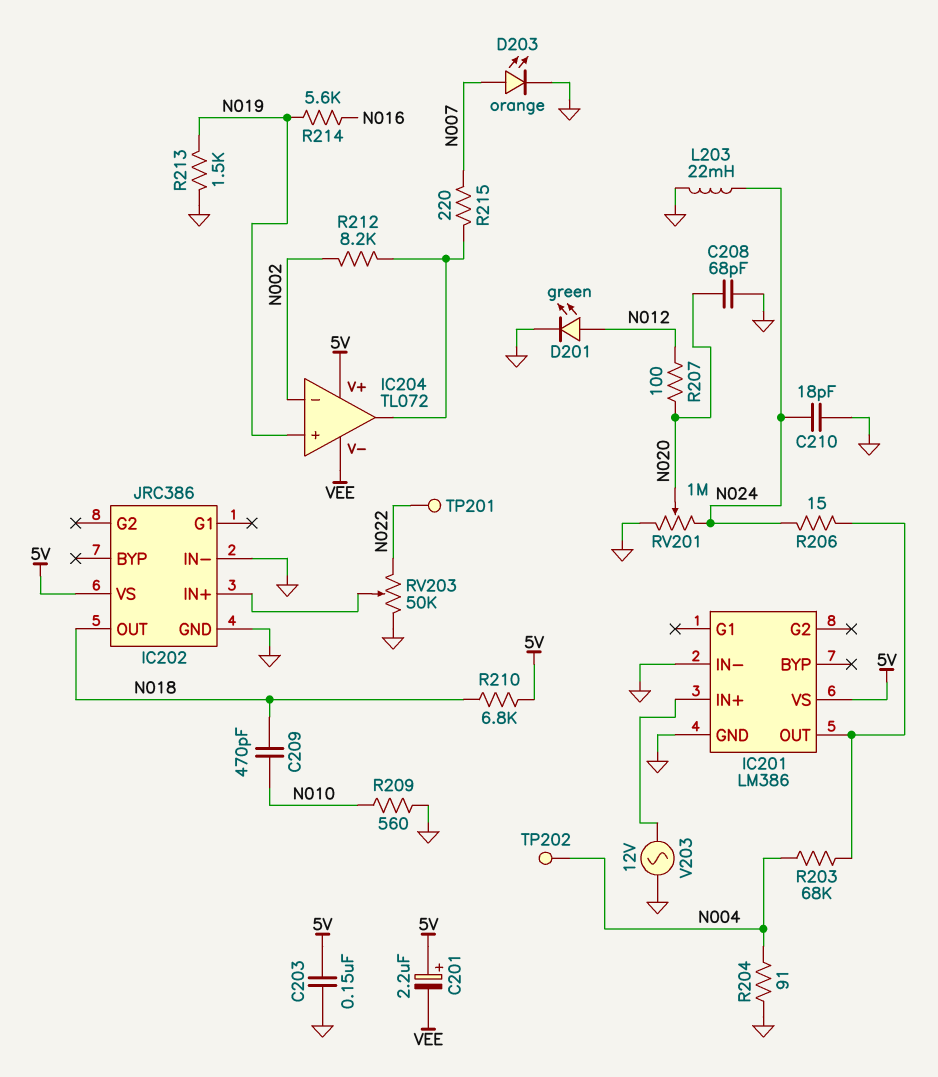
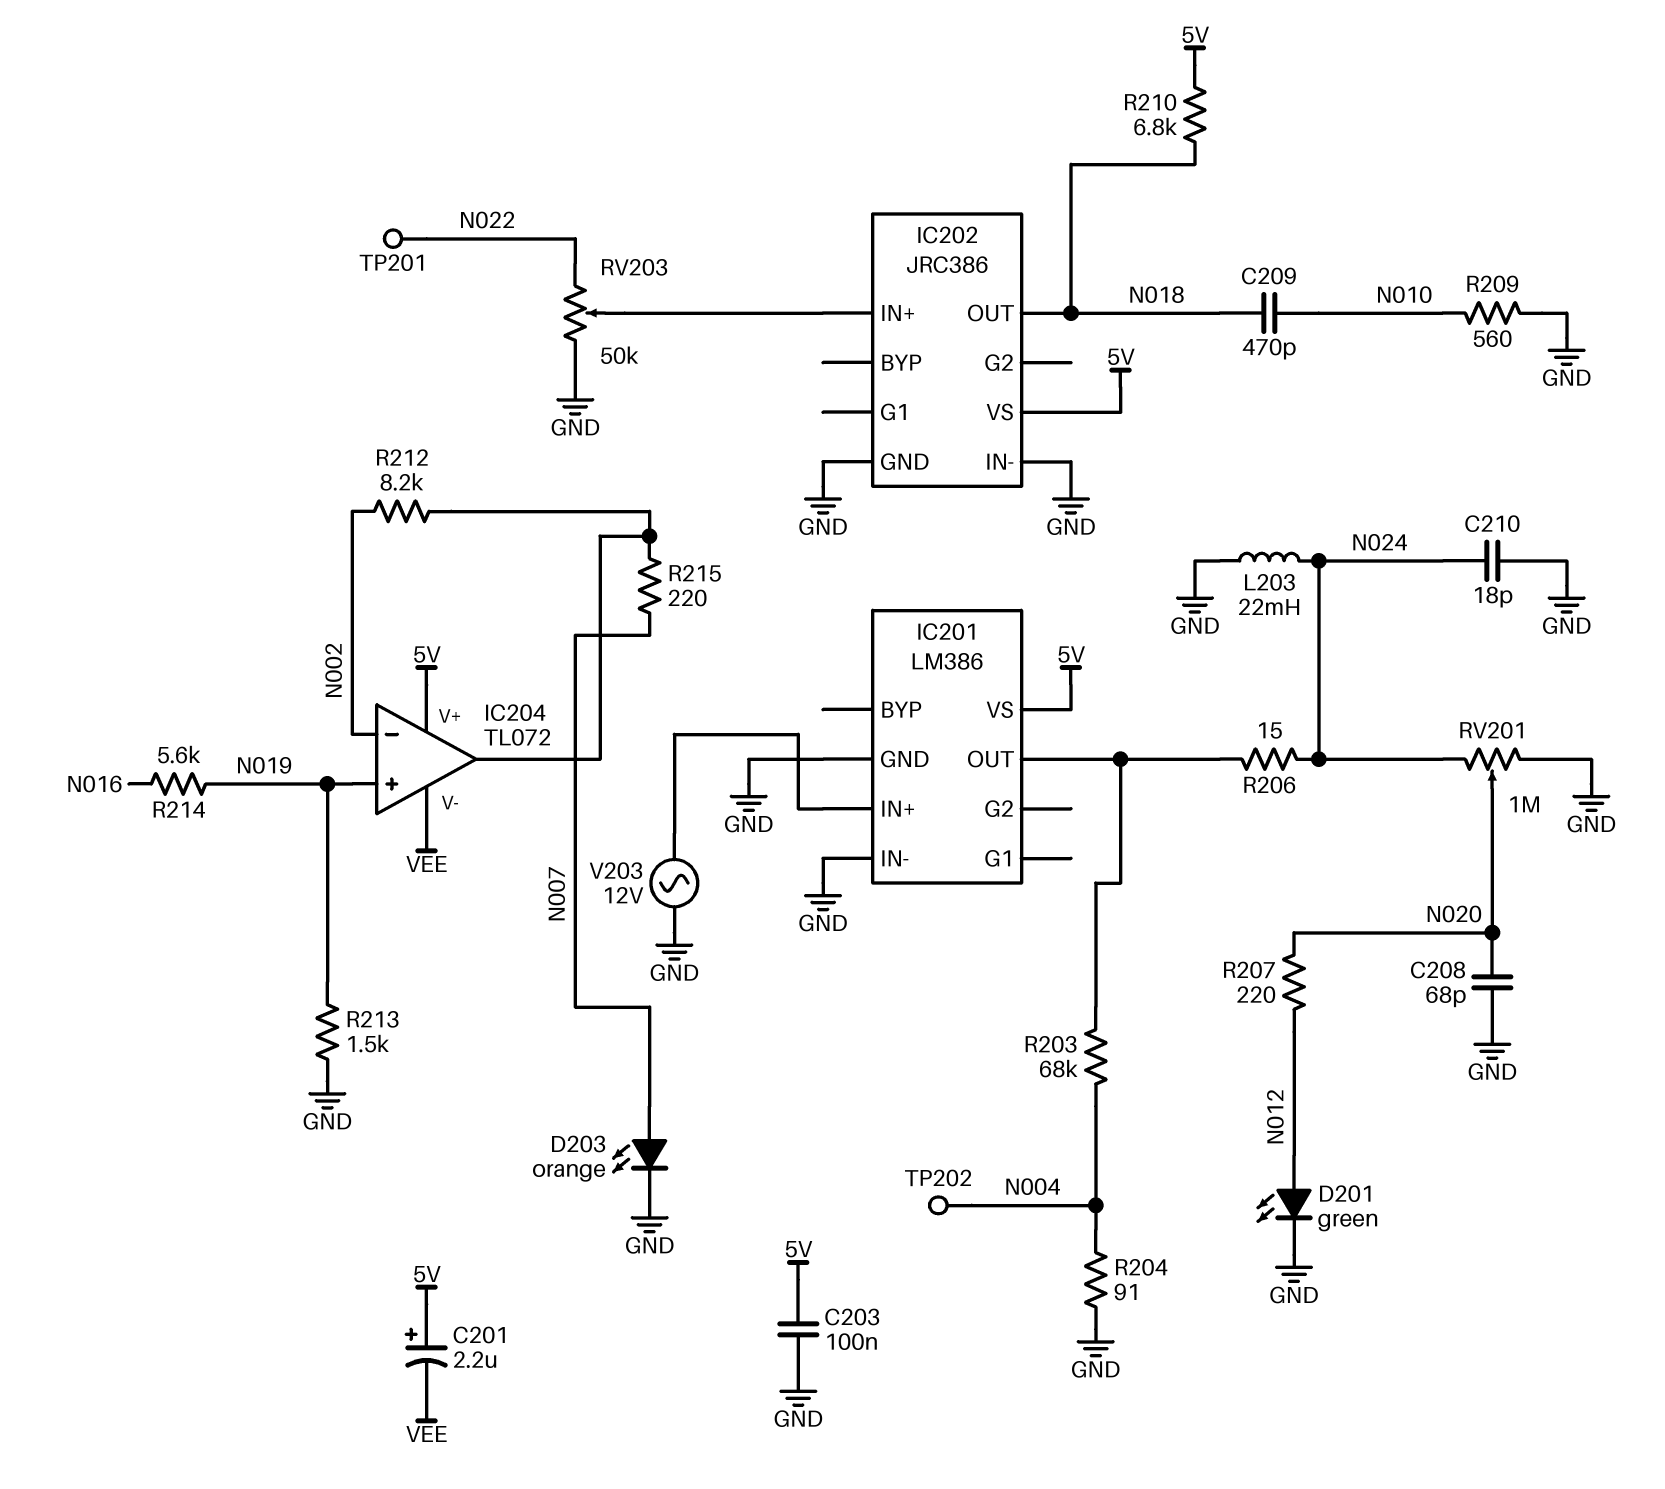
C203: 150nF (5V, GND) -> 100nF (5V, GND)
R207: 100 (N012, N020) -> 220 (N012, N020)

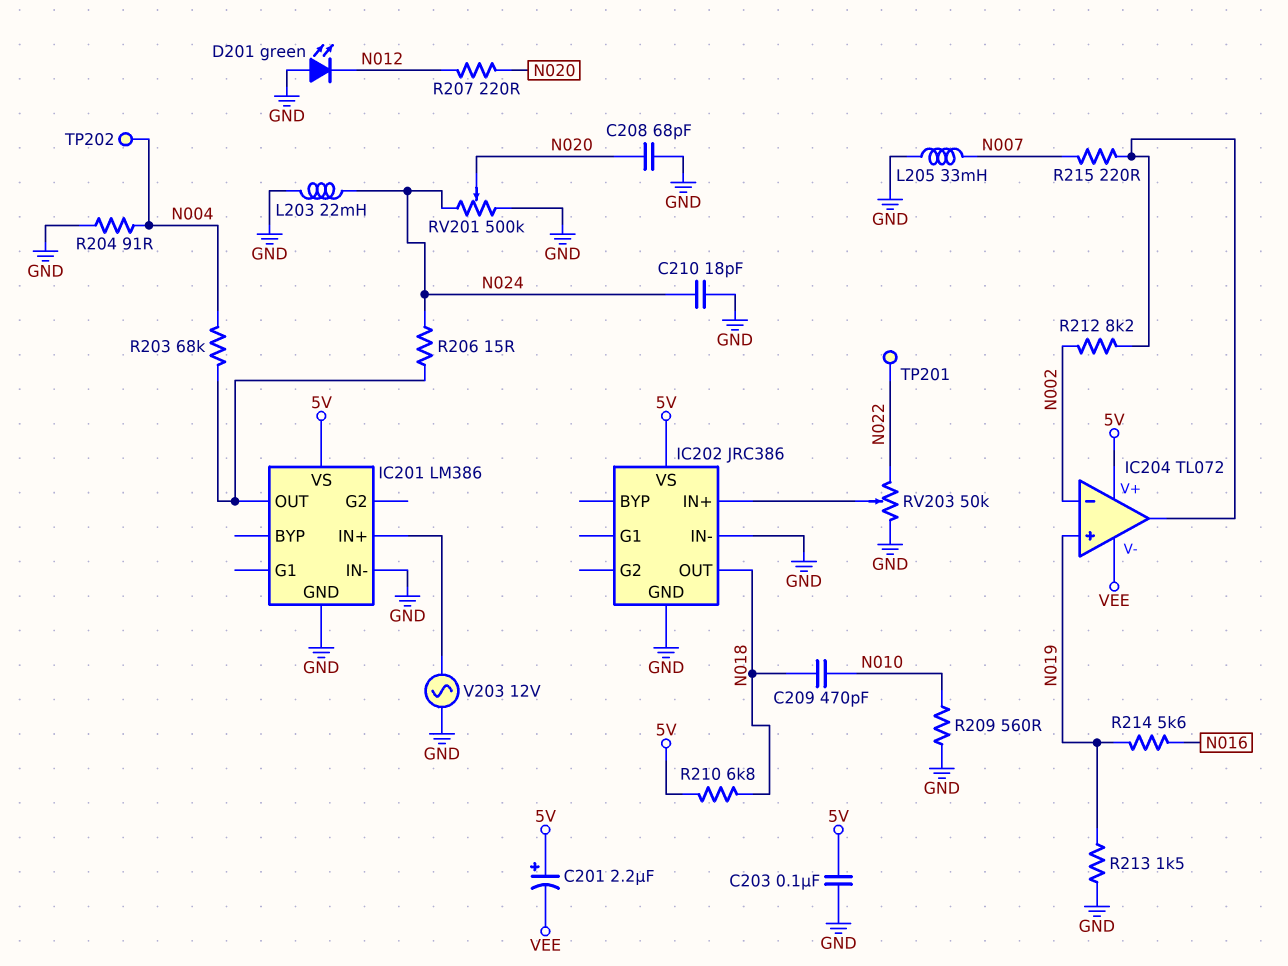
D201: LED green (A N012, K GND) -> LED green (A GND, K N012)
D203: LED orange (A N007, K GND) -> none
L205: none -> 33mH (GND, N007)
RV201: 1M (GND, N024, wiper N020) -> 500k (GND, N024, wiper N020)

